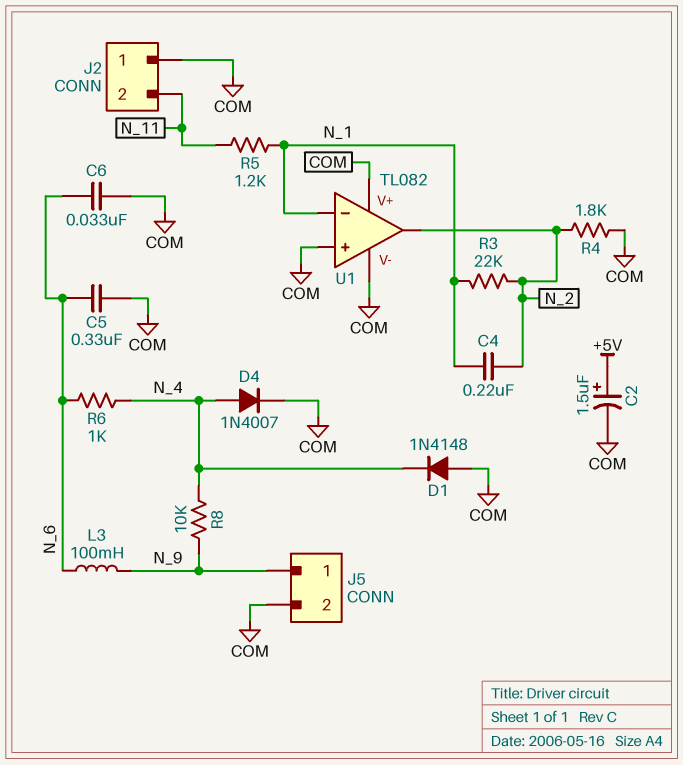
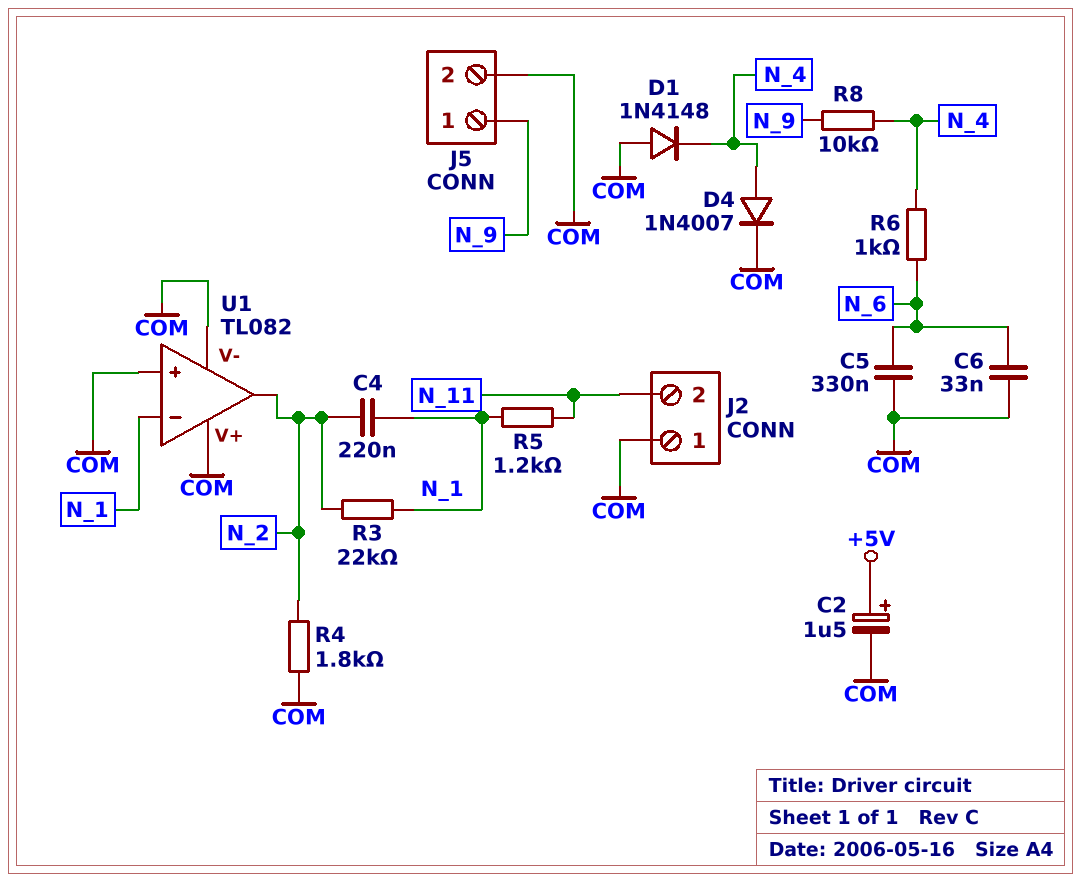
L3: 100mH (N_6, N_9) -> none

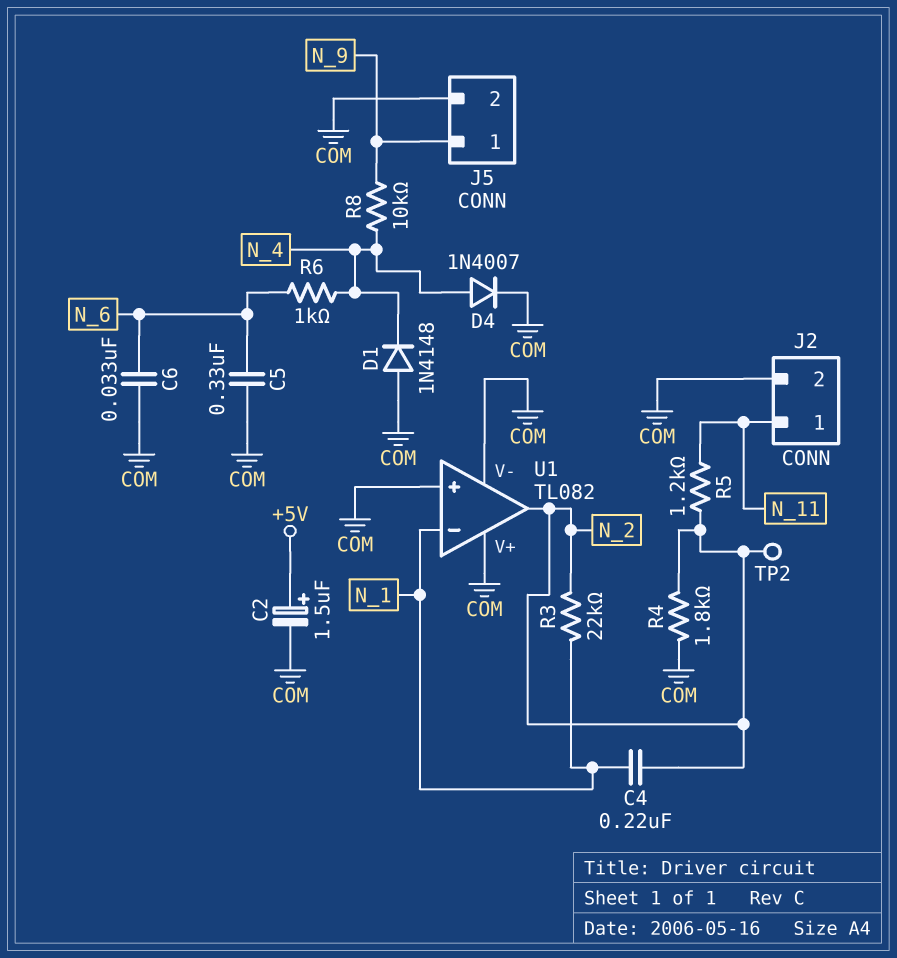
J2 pin 1: COM -> N_11
J2 pin 2: N_11 -> COM
R5: 1.2k (N_1, N_11) -> 1.2k (N_2, N_11)
TP2: none -> test point (N_2)

